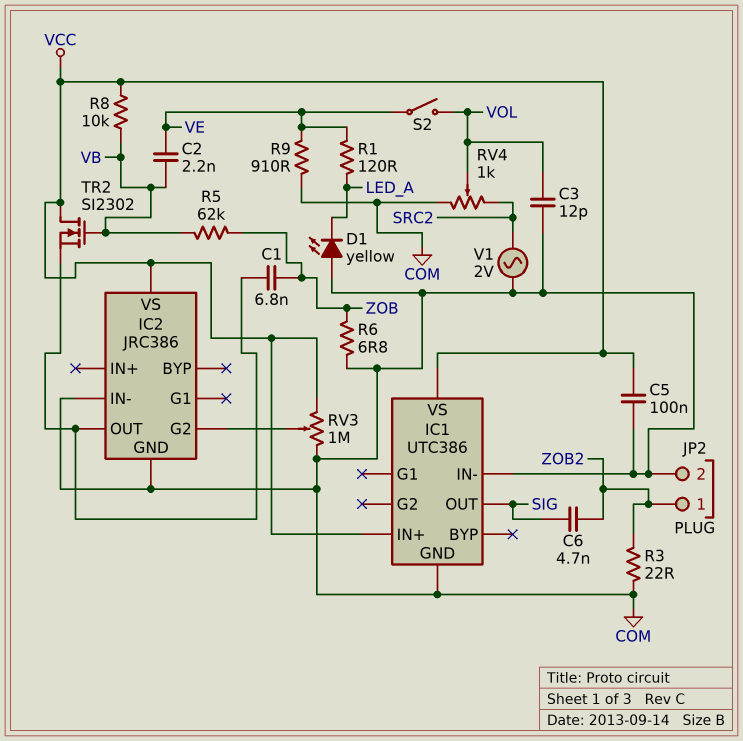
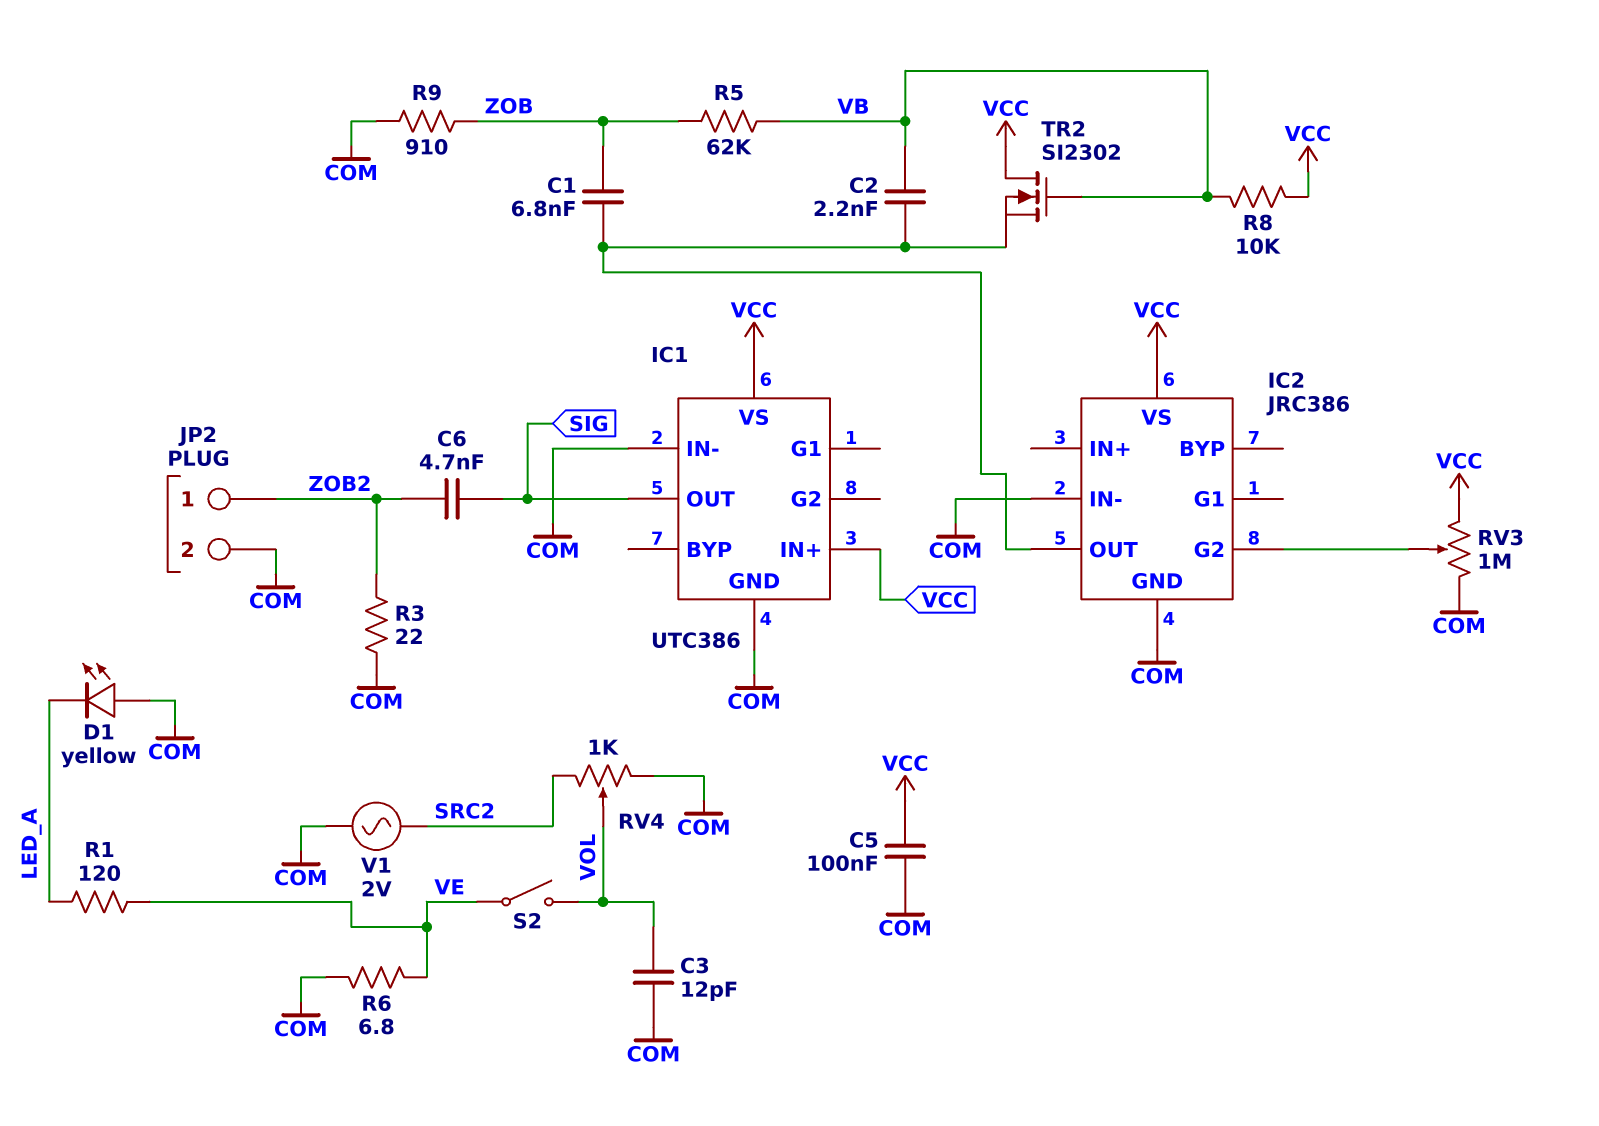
C2: 2.2nF (VB, VE) -> 2.2nF (IC2/OUT, VB)
R6: 6.8 (COM, ZOB) -> 6.8 (COM, VE)
R9: 910 (COM, VE) -> 910 (COM, ZOB)

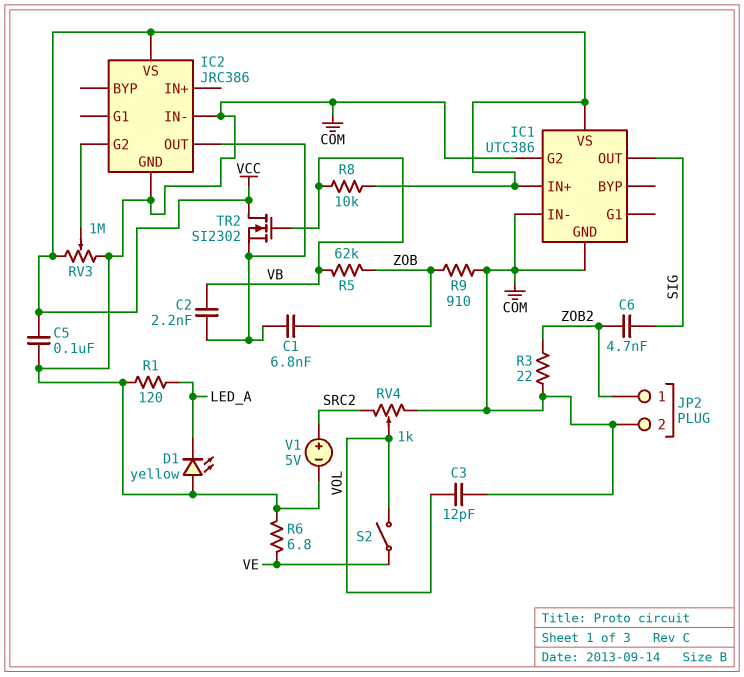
IC1 pin G2: none -> COM
R1: 120 (LED_A, VE) -> 120 (COM, LED_A)
V1: AC 2V (COM, SRC2) -> 5V (plus SRC2, minus COM)

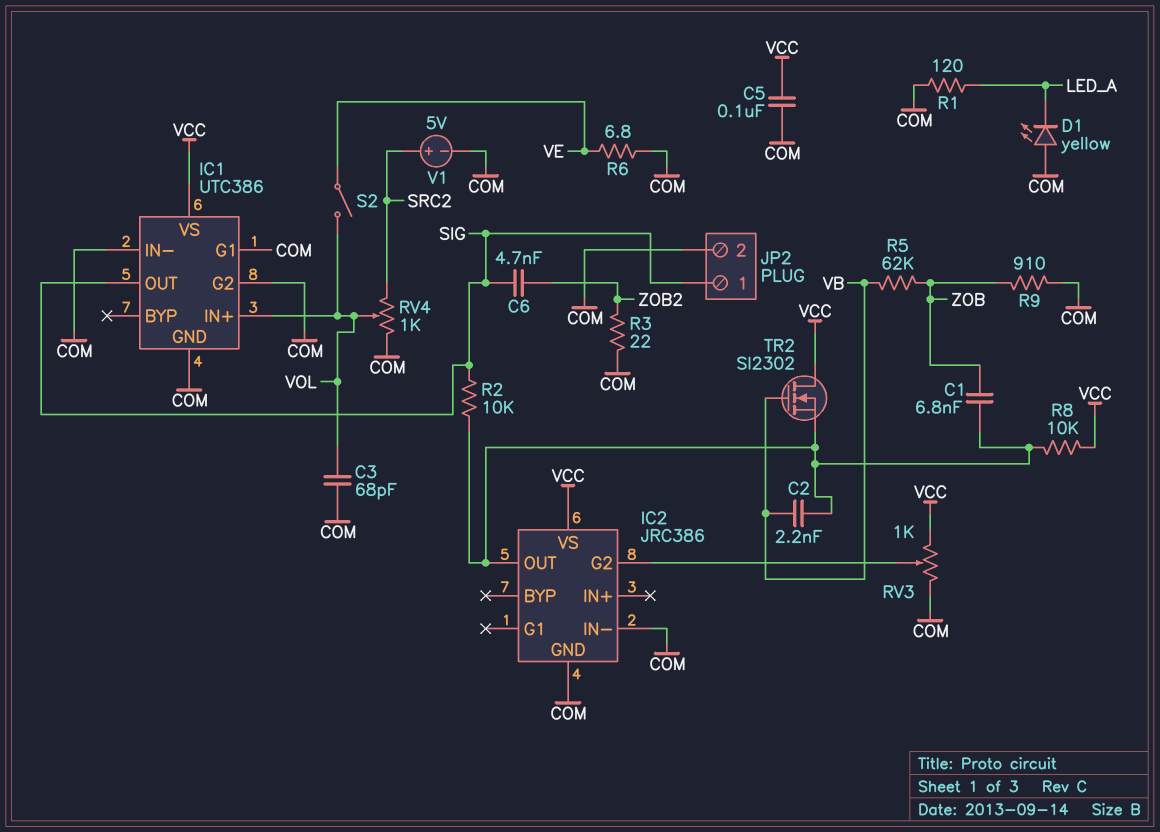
C3: 12pF (COM, VOL) -> 68pF (COM, VOL)
IC1 pin G1: none -> COM
IC1 pin IN+: VCC -> VOL
JP2 pin 1: ZOB2 -> SIG
R2: none -> 10k (IC2/OUT, SIG)
R8: 10k (VB, VCC) -> 10k (IC2/OUT, VCC)
RV3: 1M (COM, VCC, wiper IC2/G2) -> 1k (COM, VCC, wiper IC2/G2)

